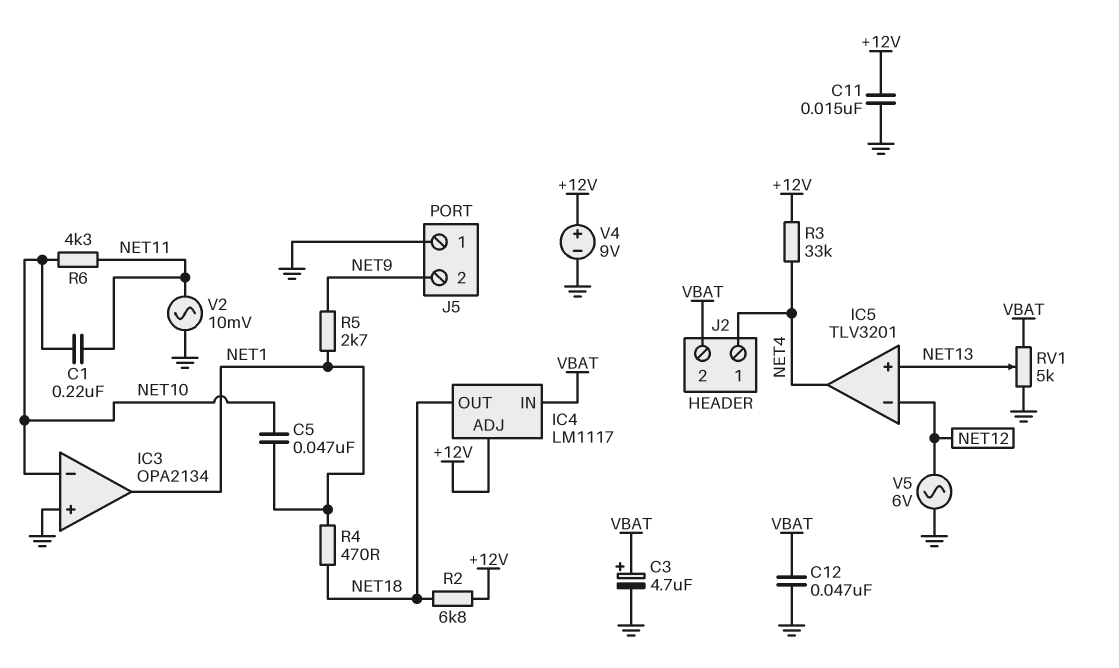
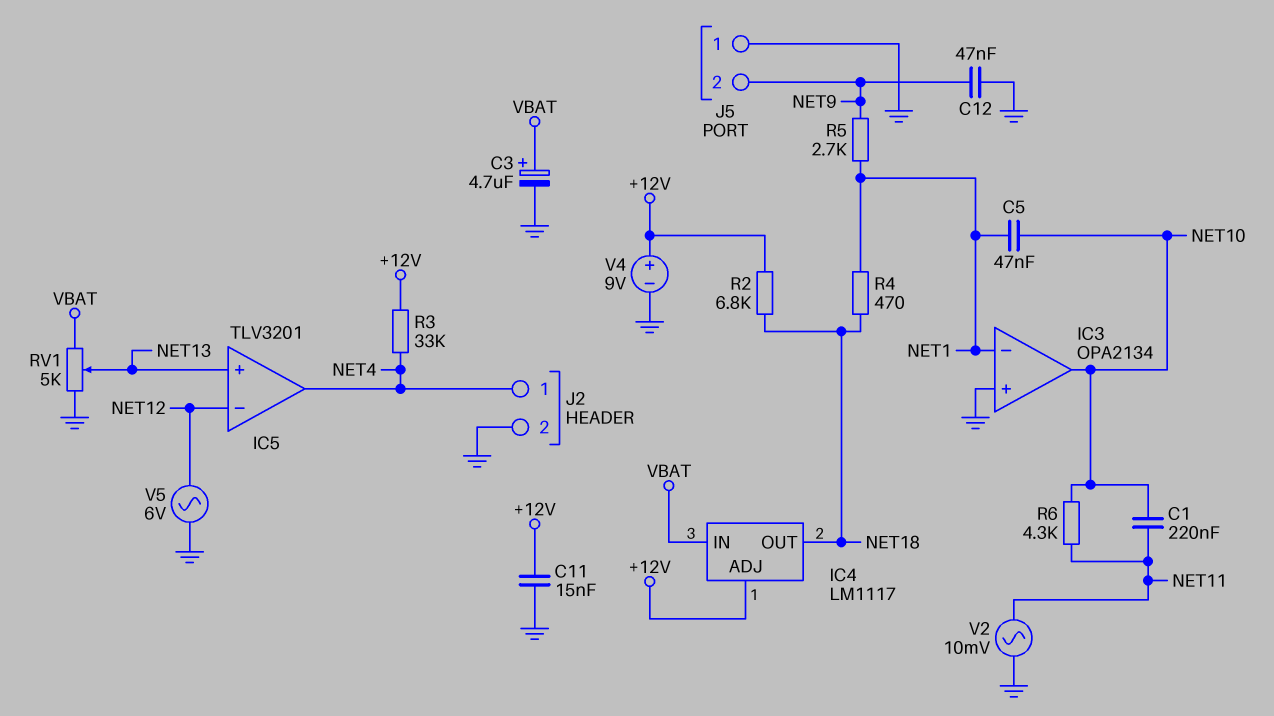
C12: 47nF (GND, VBAT) -> 47nF (GND, NET9)
IC3 pin in-: NET10 -> NET1
IC3 pin out: NET1 -> NET10
J2 pin 2: VBAT -> GND

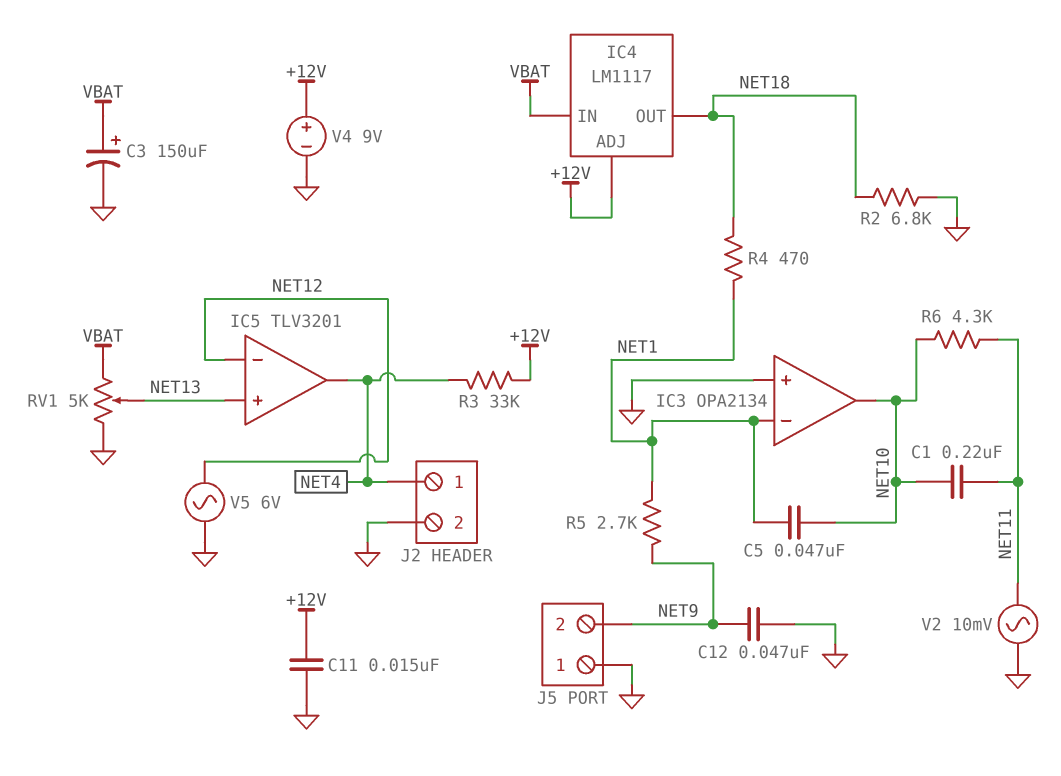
C3: 4.7uF (plus VBAT, minus GND) -> 150uF (plus VBAT, minus GND)
R2: 6.8k (+12V, NET18) -> 6.8k (GND, NET18)

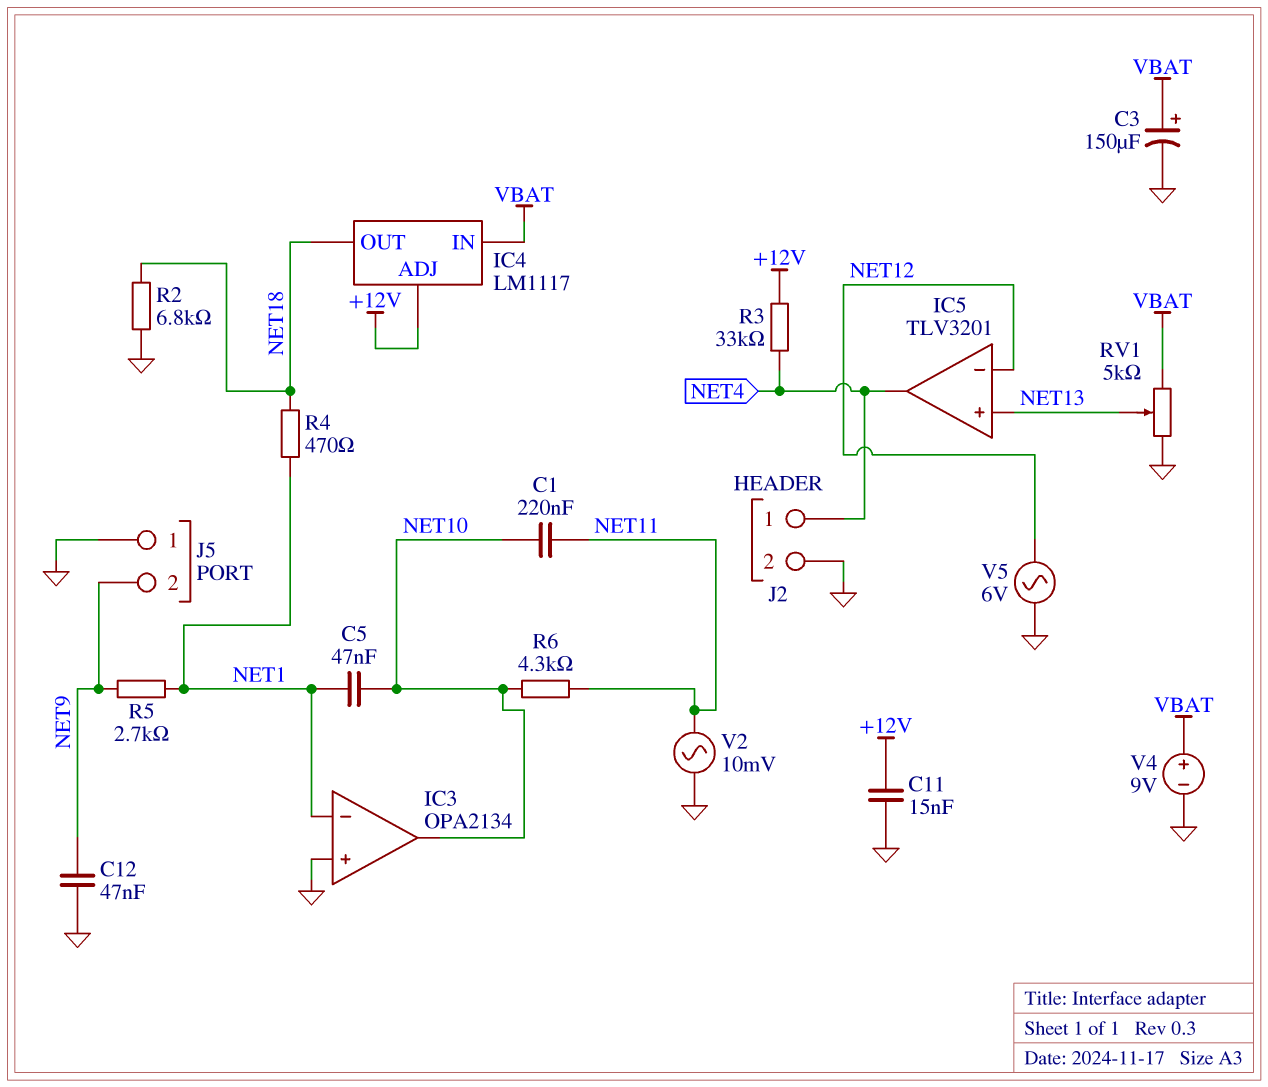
V4: 9V (plus +12V, minus GND) -> 9V (plus VBAT, minus GND)

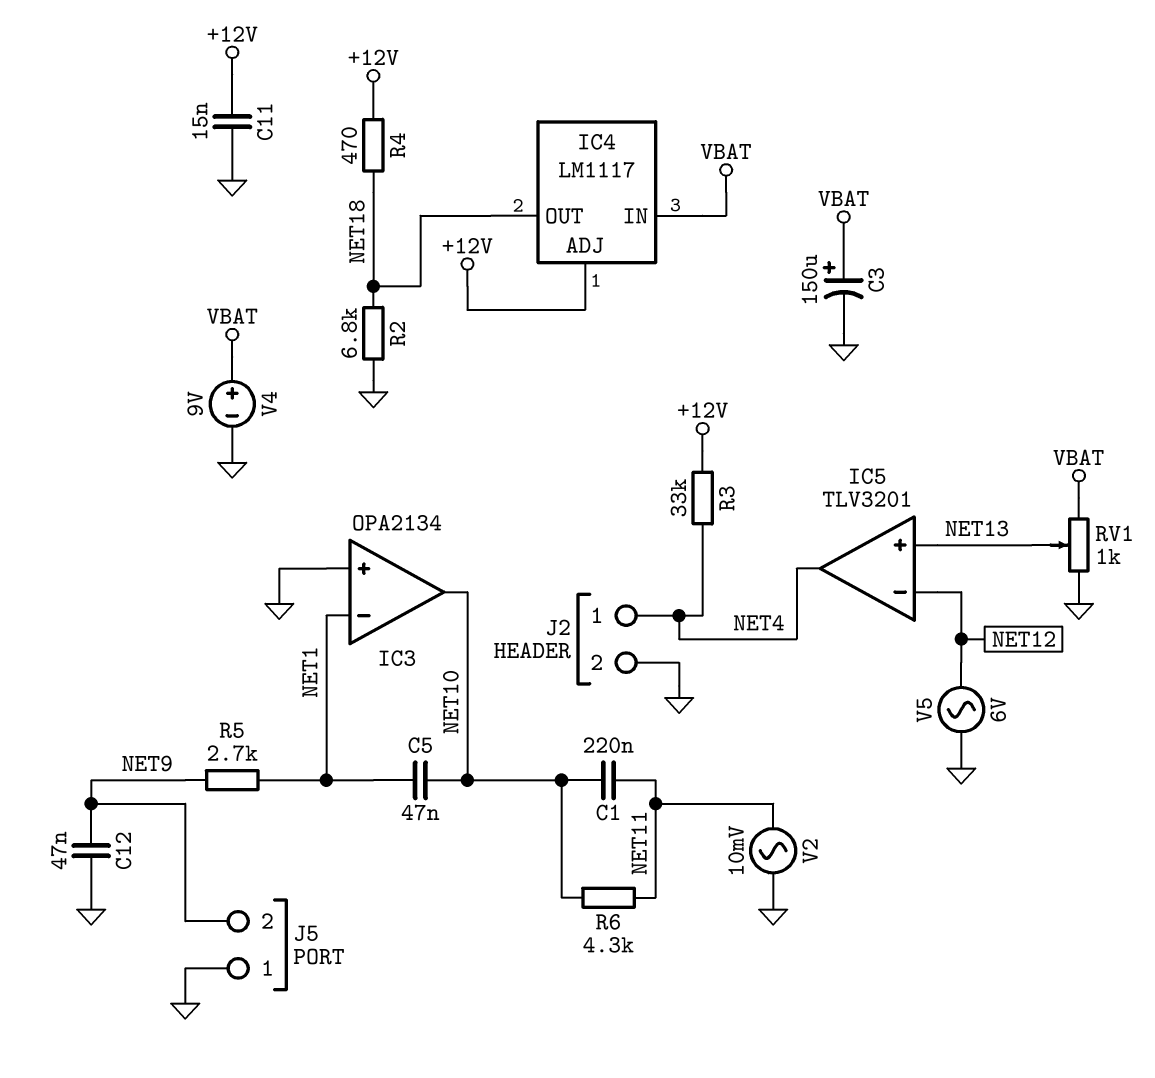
R4: 470 (NET1, NET18) -> 470 (+12V, NET18)
RV1: 5k (GND, VBAT, wiper NET13) -> 1k (GND, VBAT, wiper NET13)

